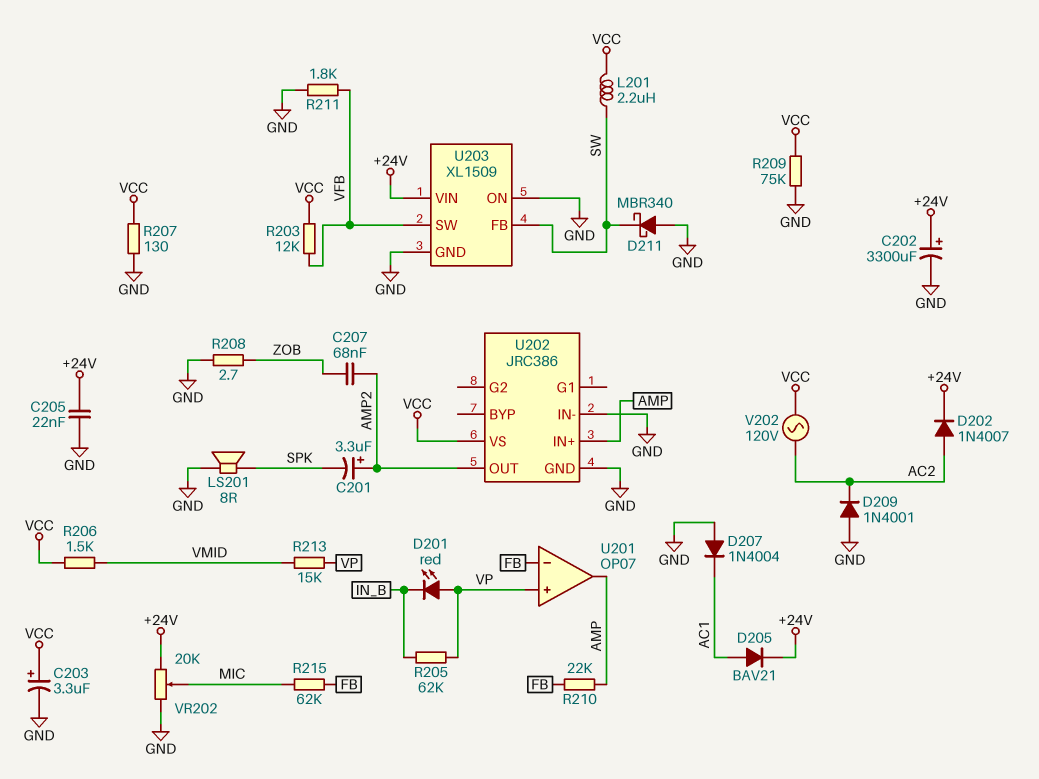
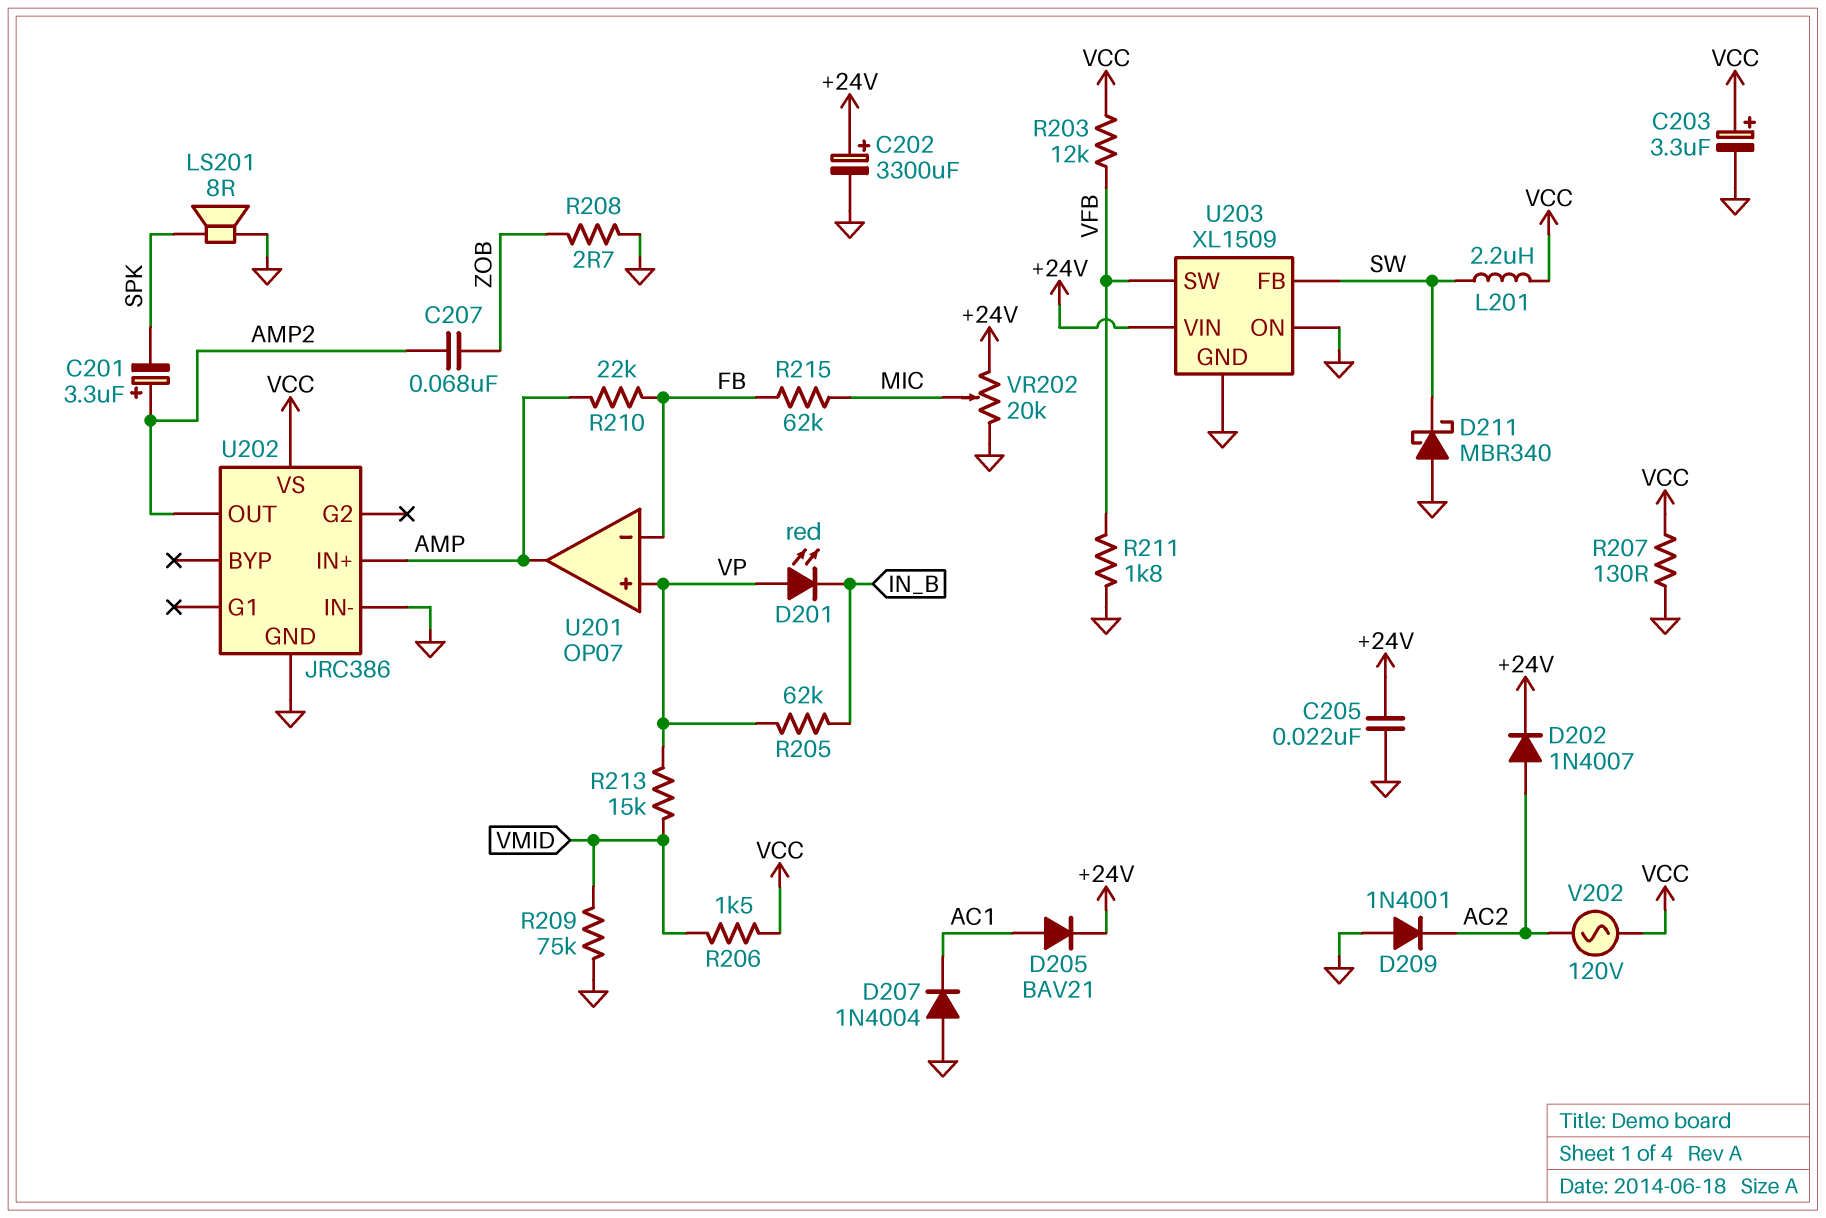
R209: 75k (GND, VCC) -> 75k (GND, VMID)

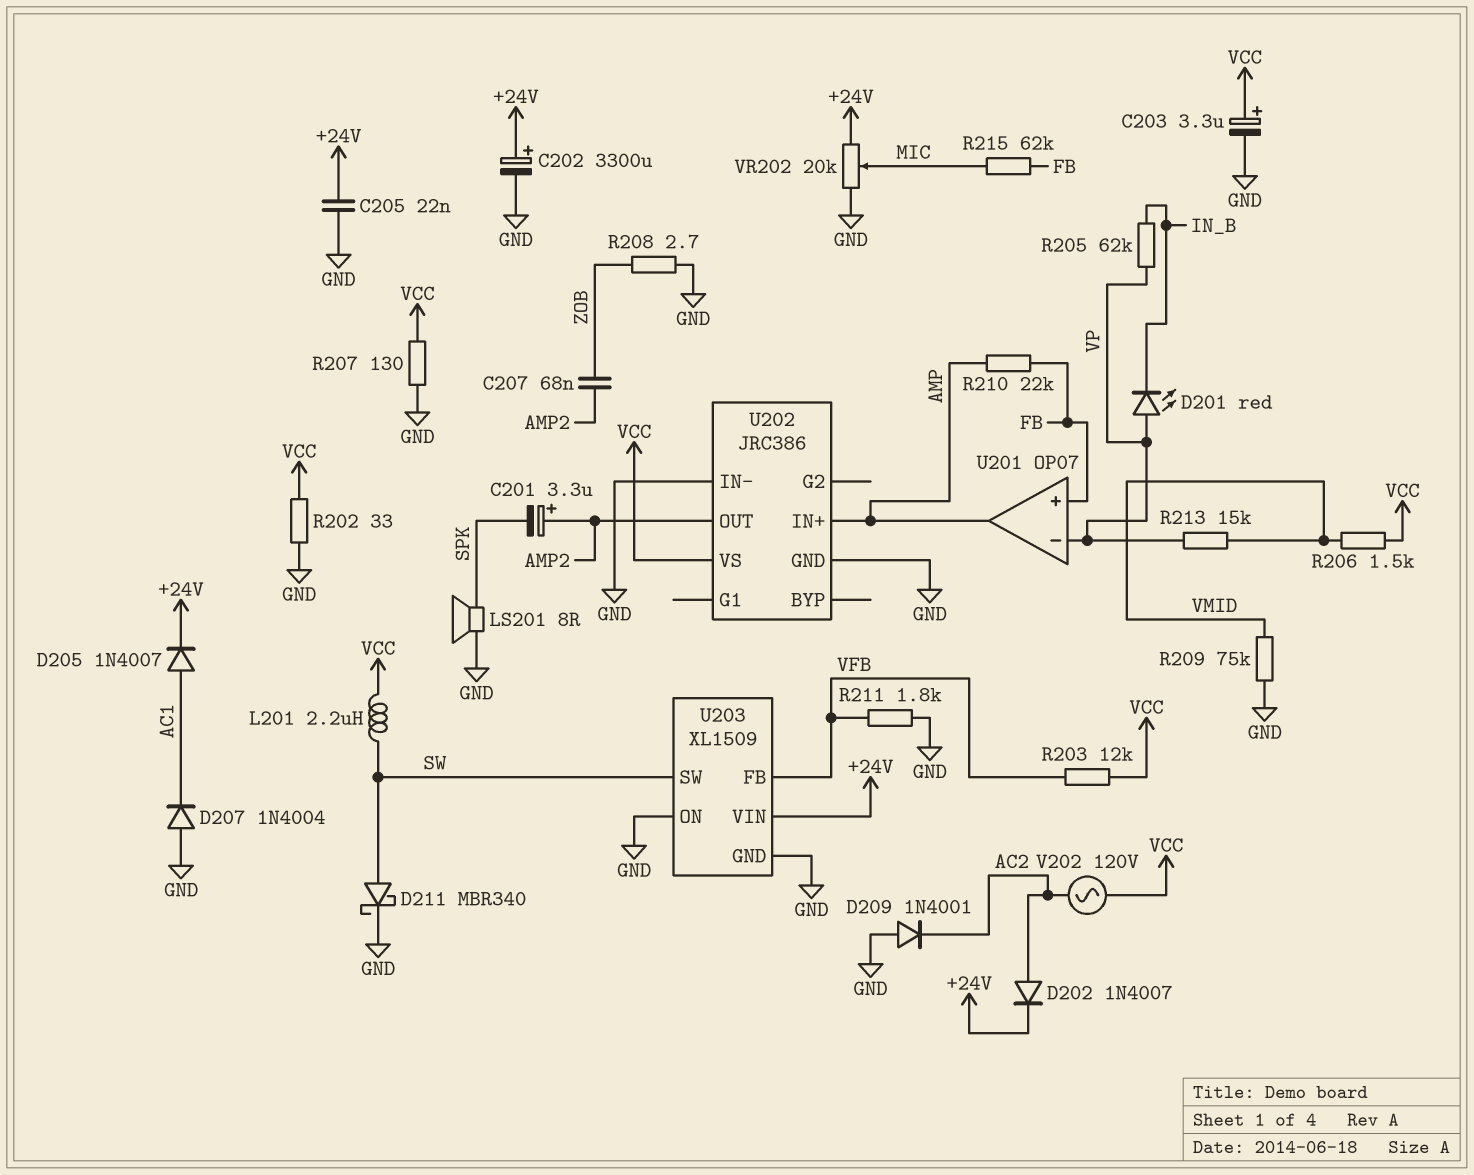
D205: diode BAV21 (A AC1, K +24V) -> diode 1N4007 (A AC1, K +24V)
D211: schottky MBR340 (A GND, K SW) -> schottky MBR340 (A SW, K GND)
R202: none -> 33 (GND, VCC)
U201 pin in+: VP -> FB
U201 pin in-: FB -> VP
U203 pin FB: SW -> VFB
U203 pin SW: VFB -> SW

